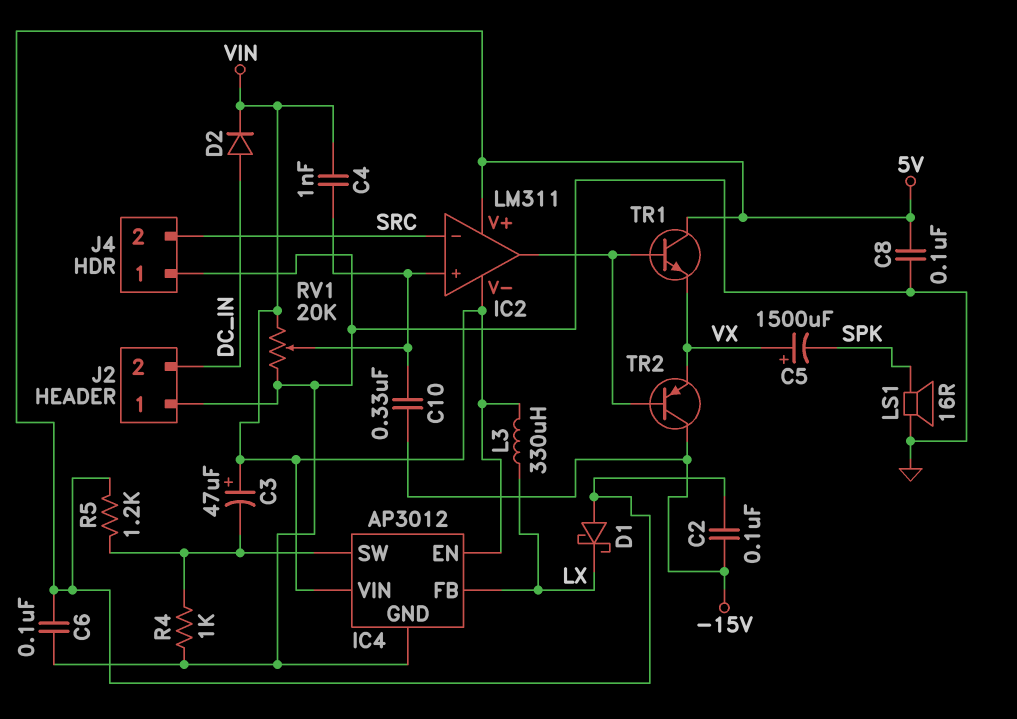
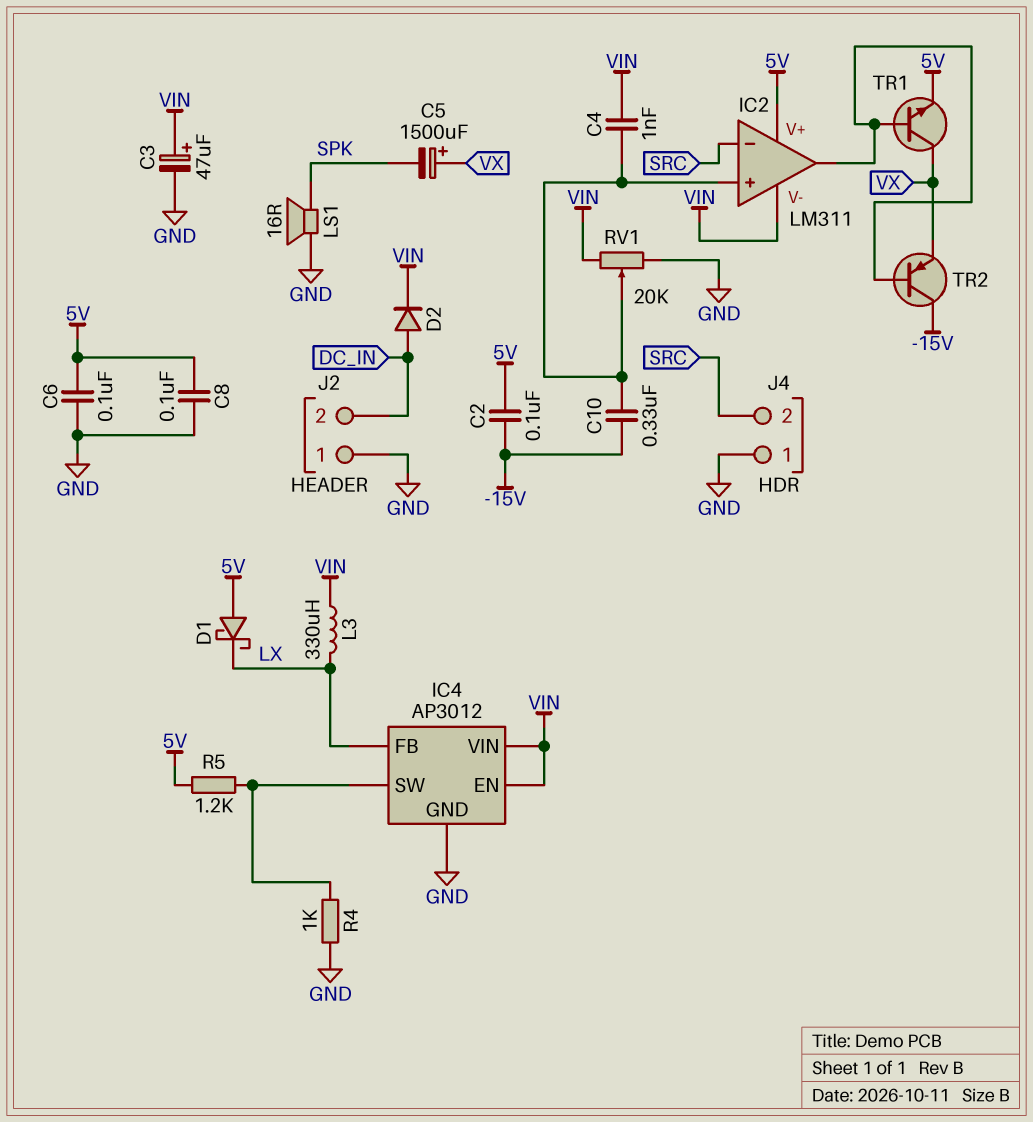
C3: 47uF (plus VIN, minus IC4/SW) -> 47uF (plus VIN, minus GND)
TR1: NPN (B IC2/out, C 5V, E VX) -> NPN (B IC2/out, C VX, E 5V)

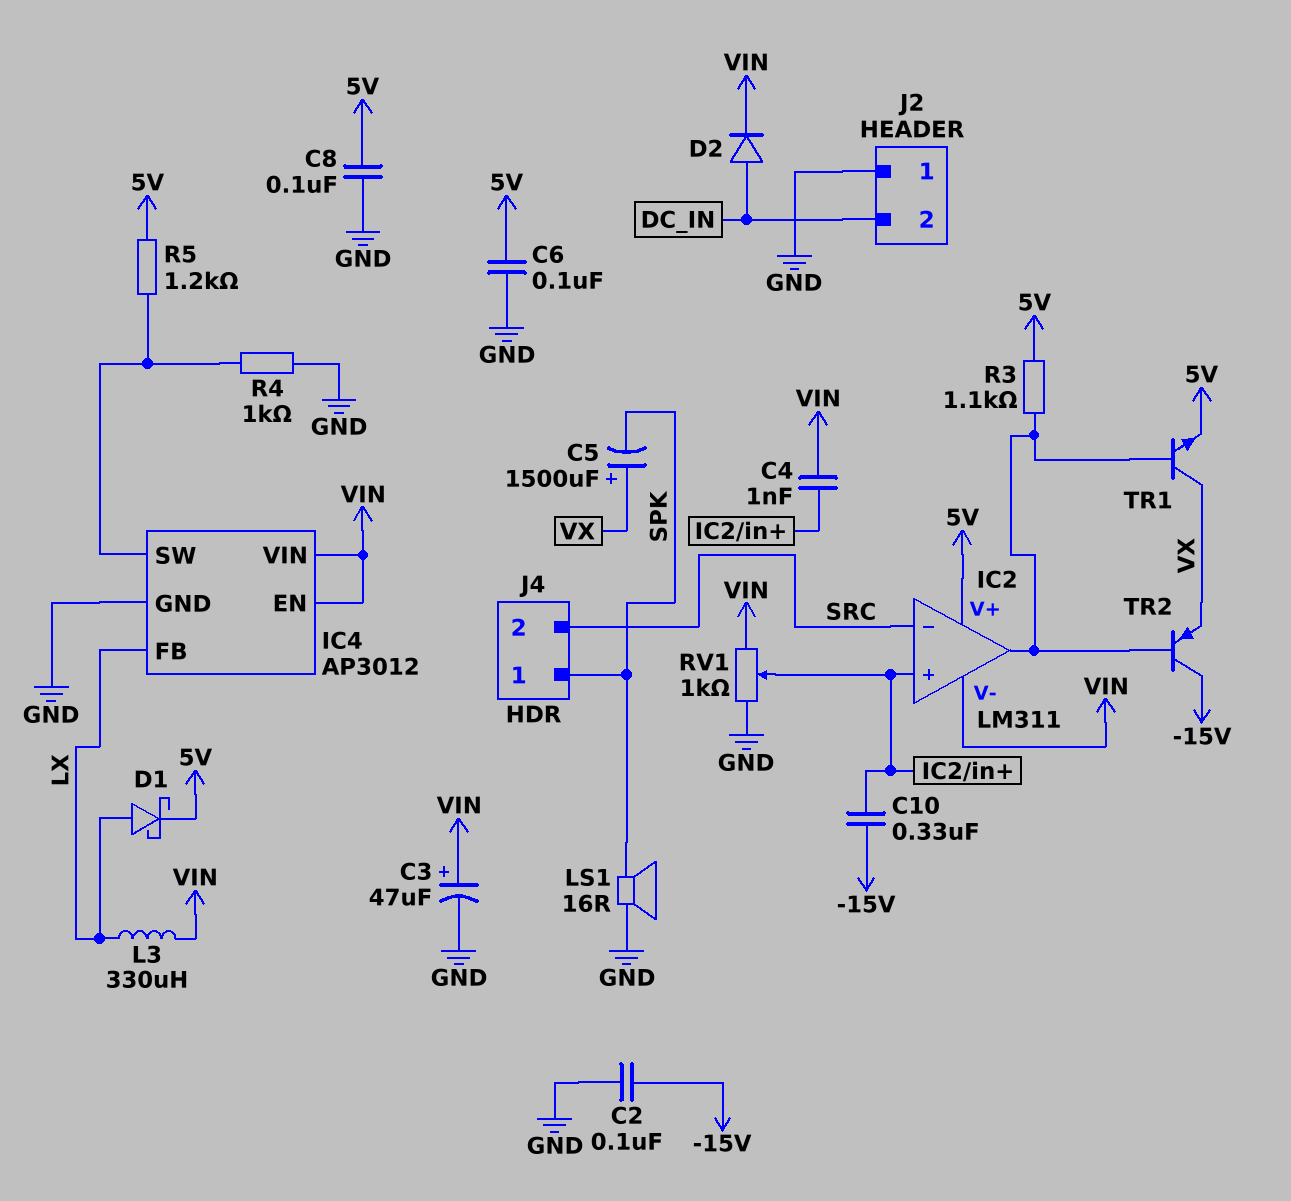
C2: 100nF (-15V, 5V) -> 100nF (-15V, GND)
D1: schottky (A 5V, K LX) -> schottky (A LX, K 5V)
J4 pin 1: GND -> SPK
R3: none -> 1.1k (5V, IC2/out)
RV1: 20k (GND, VIN, wiper IC2/in+) -> 1k (GND, VIN, wiper IC2/in+)

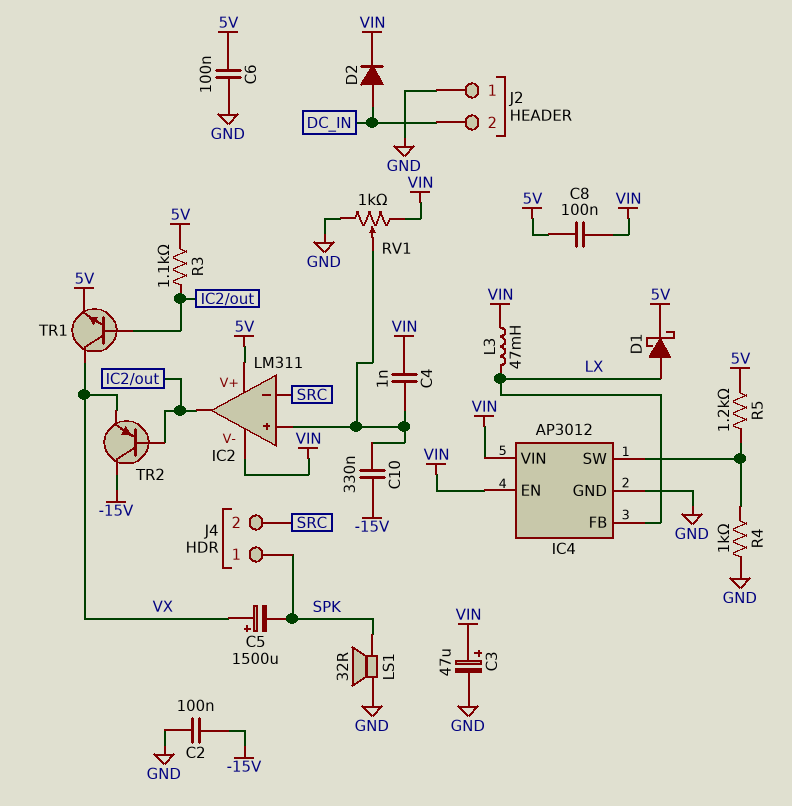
C8: 100nF (5V, GND) -> 100nF (5V, VIN)
L3: 330uH (LX, VIN) -> 47mH (LX, VIN)
LS1: speaker 16R (GND, SPK) -> speaker 32R (GND, SPK)

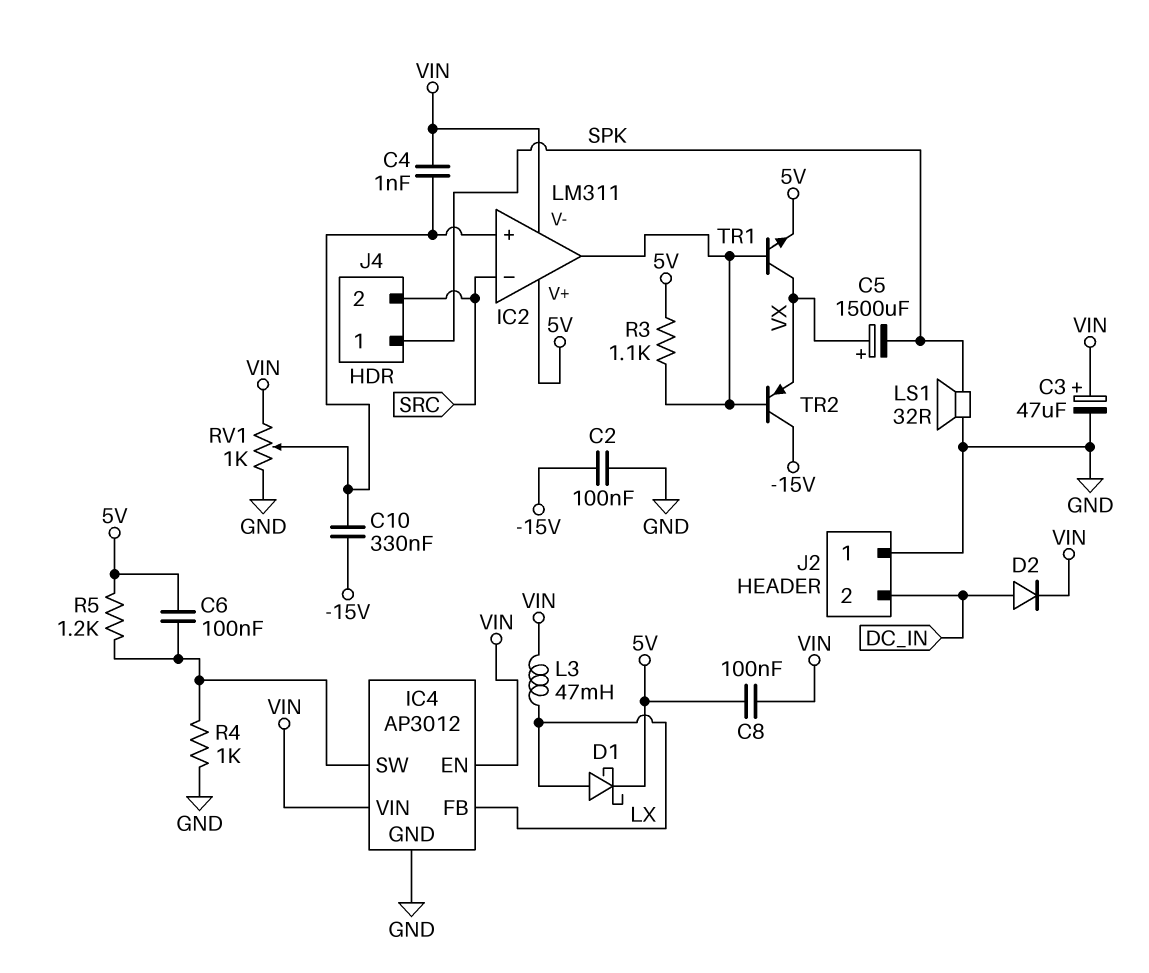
C6: 100nF (5V, GND) -> 100nF (5V, IC4/SW)

